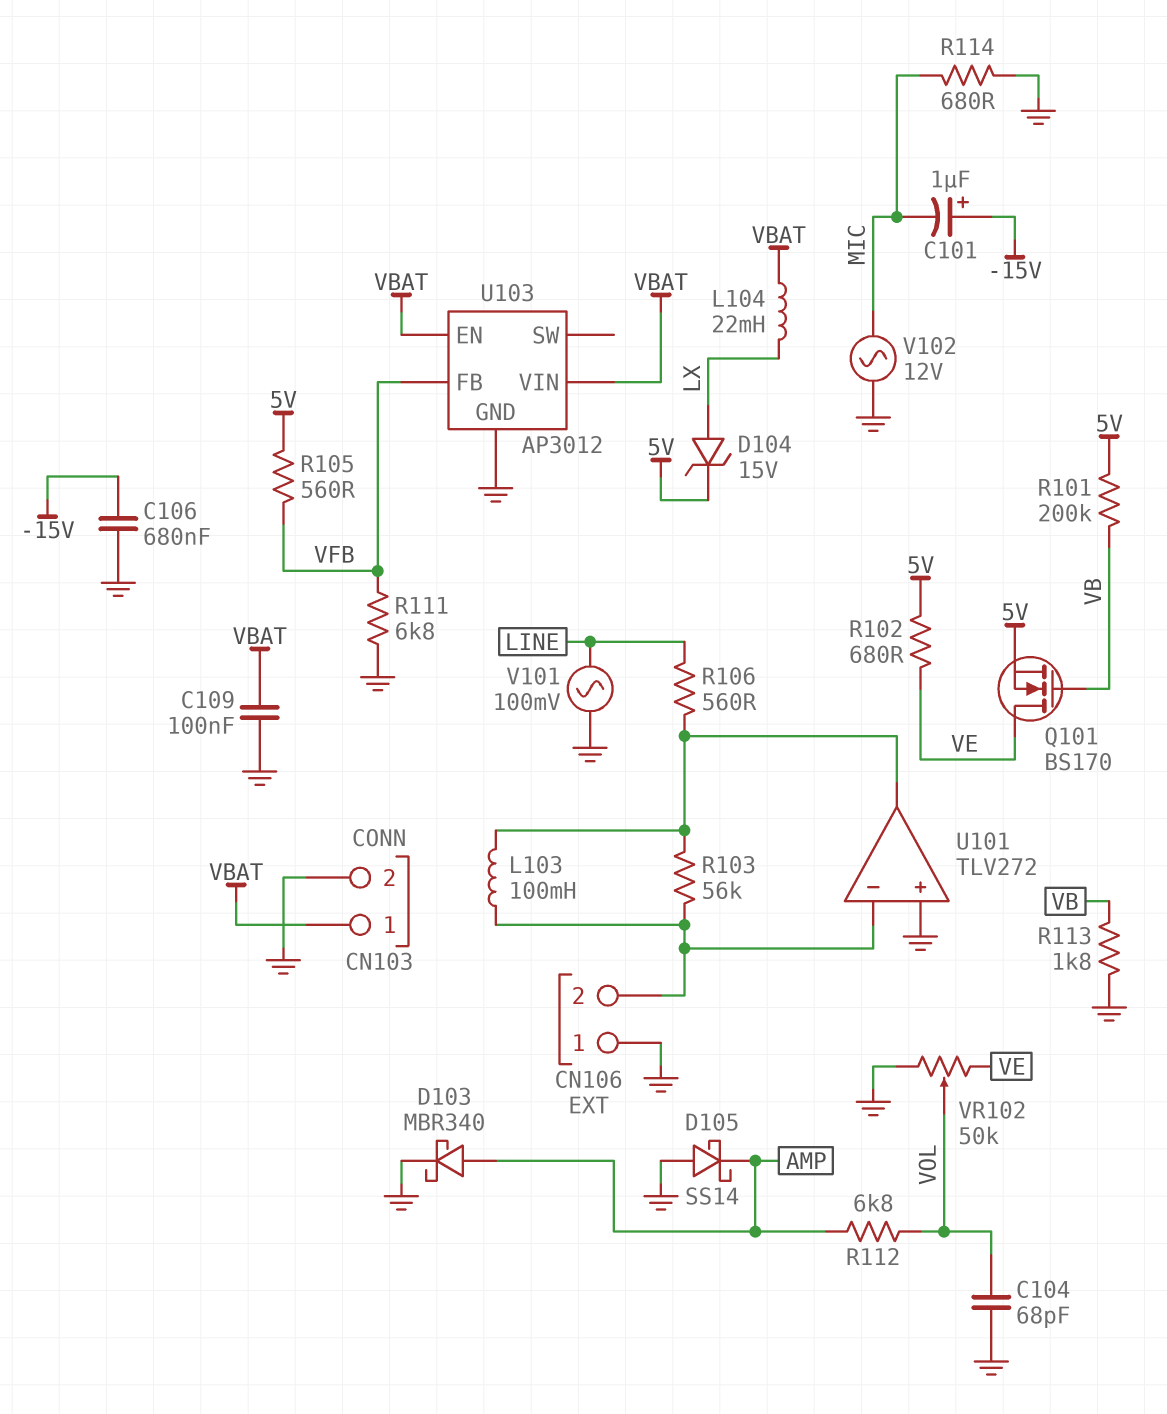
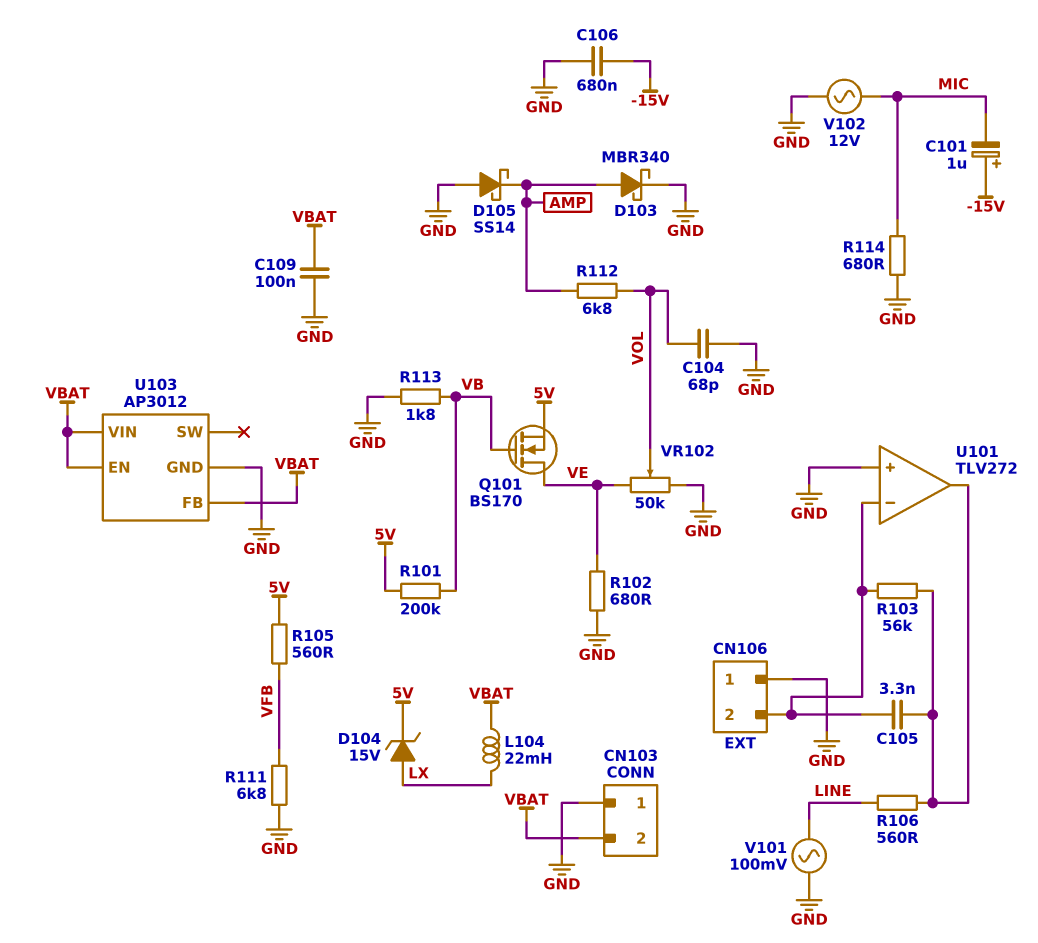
C105: none -> 3.3nF (CN106/2, U101/out)
CN103 pin 1: VBAT -> GND
CN103 pin 2: GND -> VBAT
L103: 100mH (CN106/2, U101/out) -> none
R102: 680 (5V, VE) -> 680 (GND, VE)
U103 pin FB: VFB -> VBAT

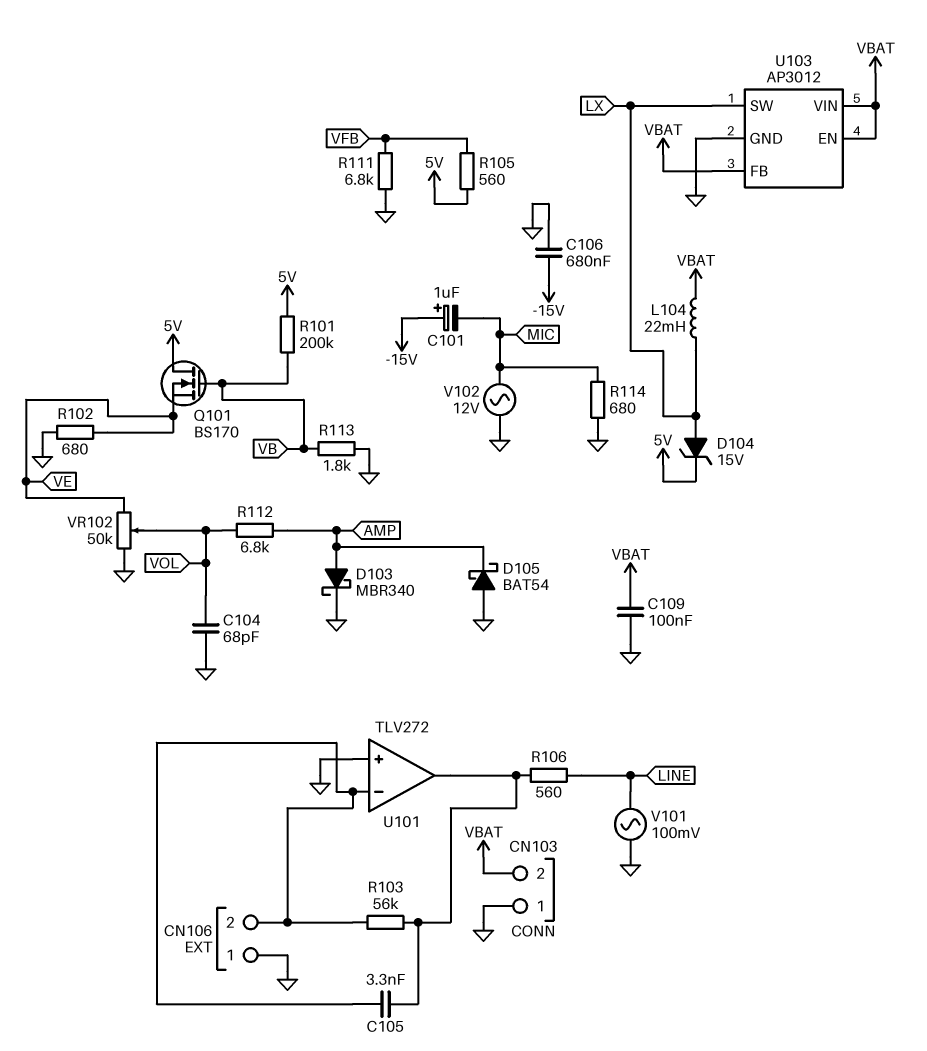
D105: schottky SS14 (A GND, K AMP) -> schottky BAT54 (A GND, K AMP)
Q101: NMOS BS170 (G VB, D VE, S 5V) -> NMOS BS170 (G VB, D 5V, S VE)
U103 pin SW: none -> LX

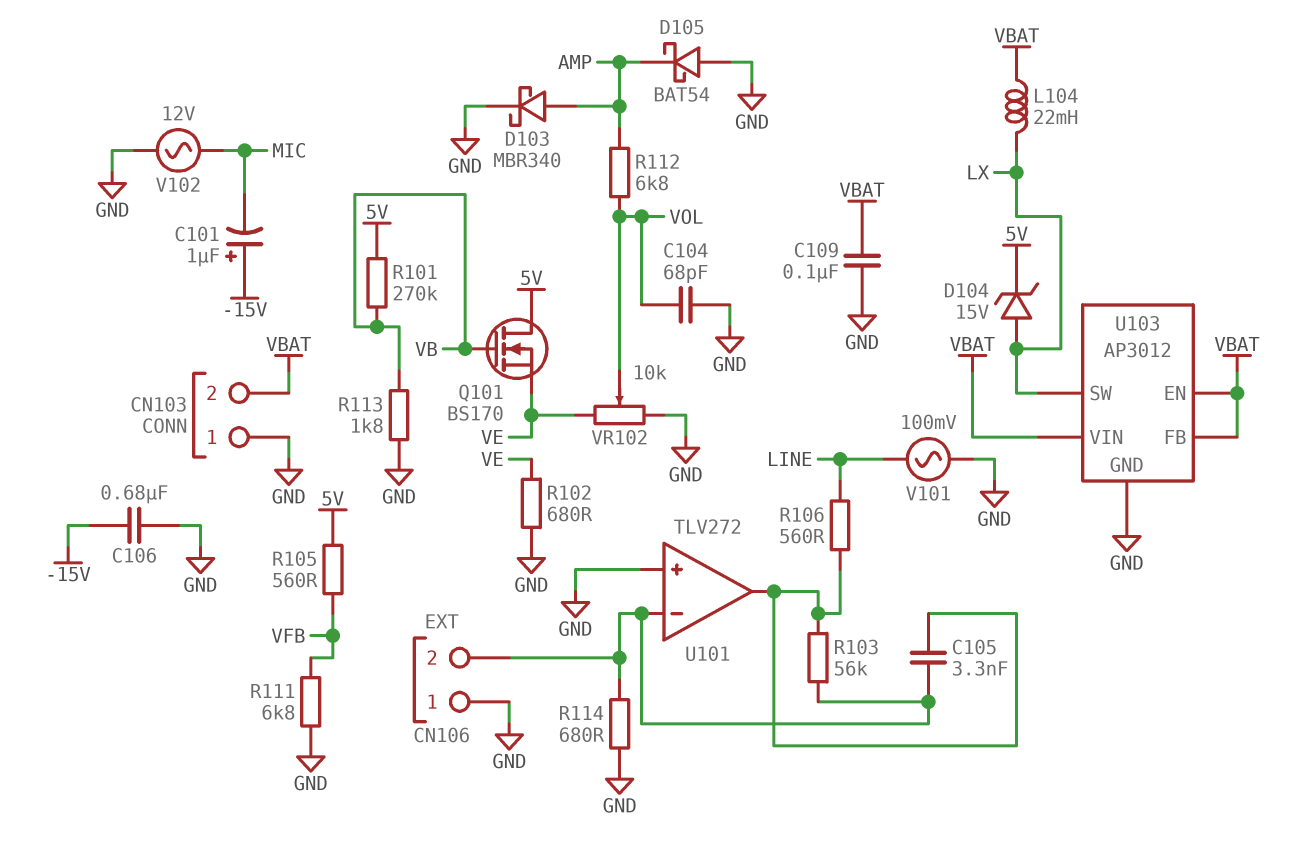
R101: 200k (5V, VB) -> 270k (5V, VB)
R114: 680 (GND, MIC) -> 680 (CN106/2, GND)
VR102: 50k (GND, VE, wiper VOL) -> 10k (GND, VE, wiper VOL)

